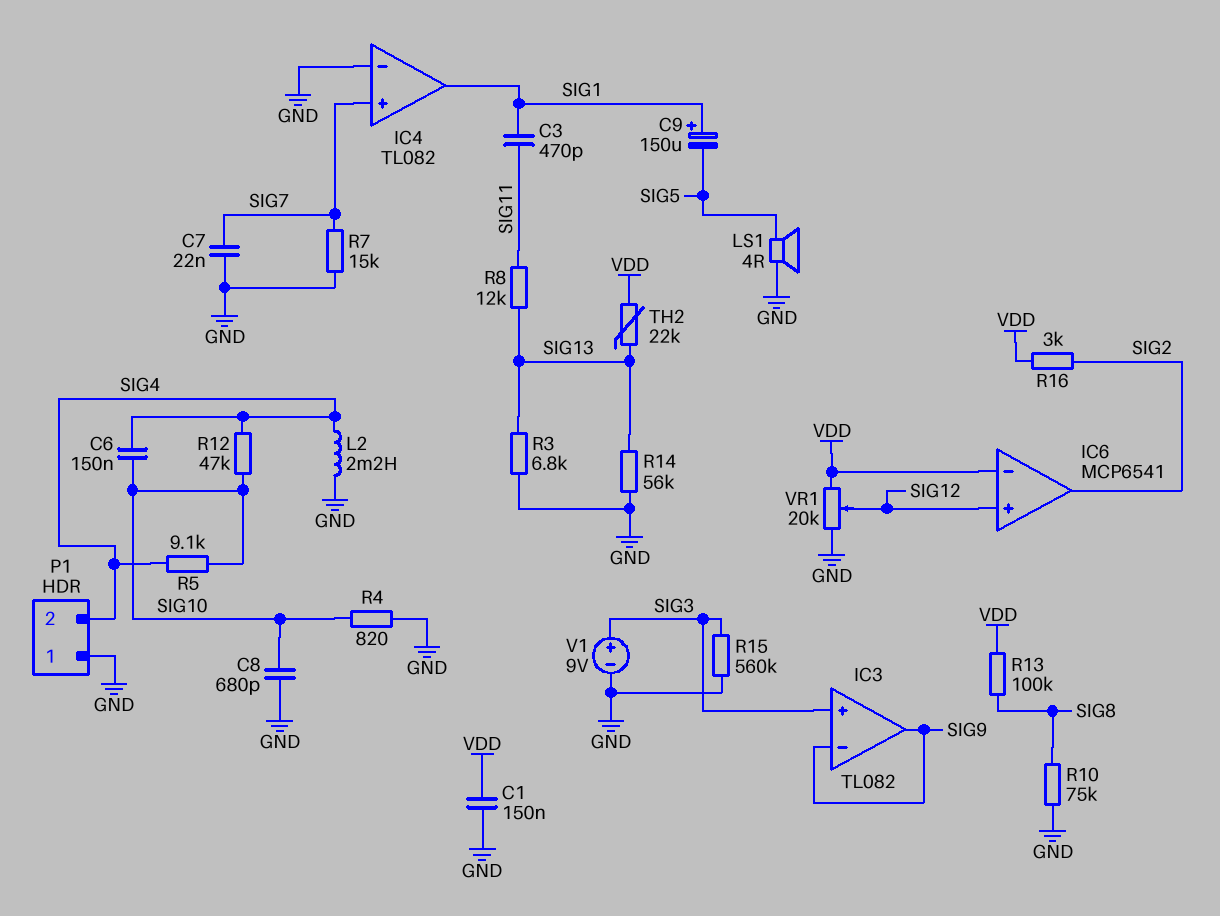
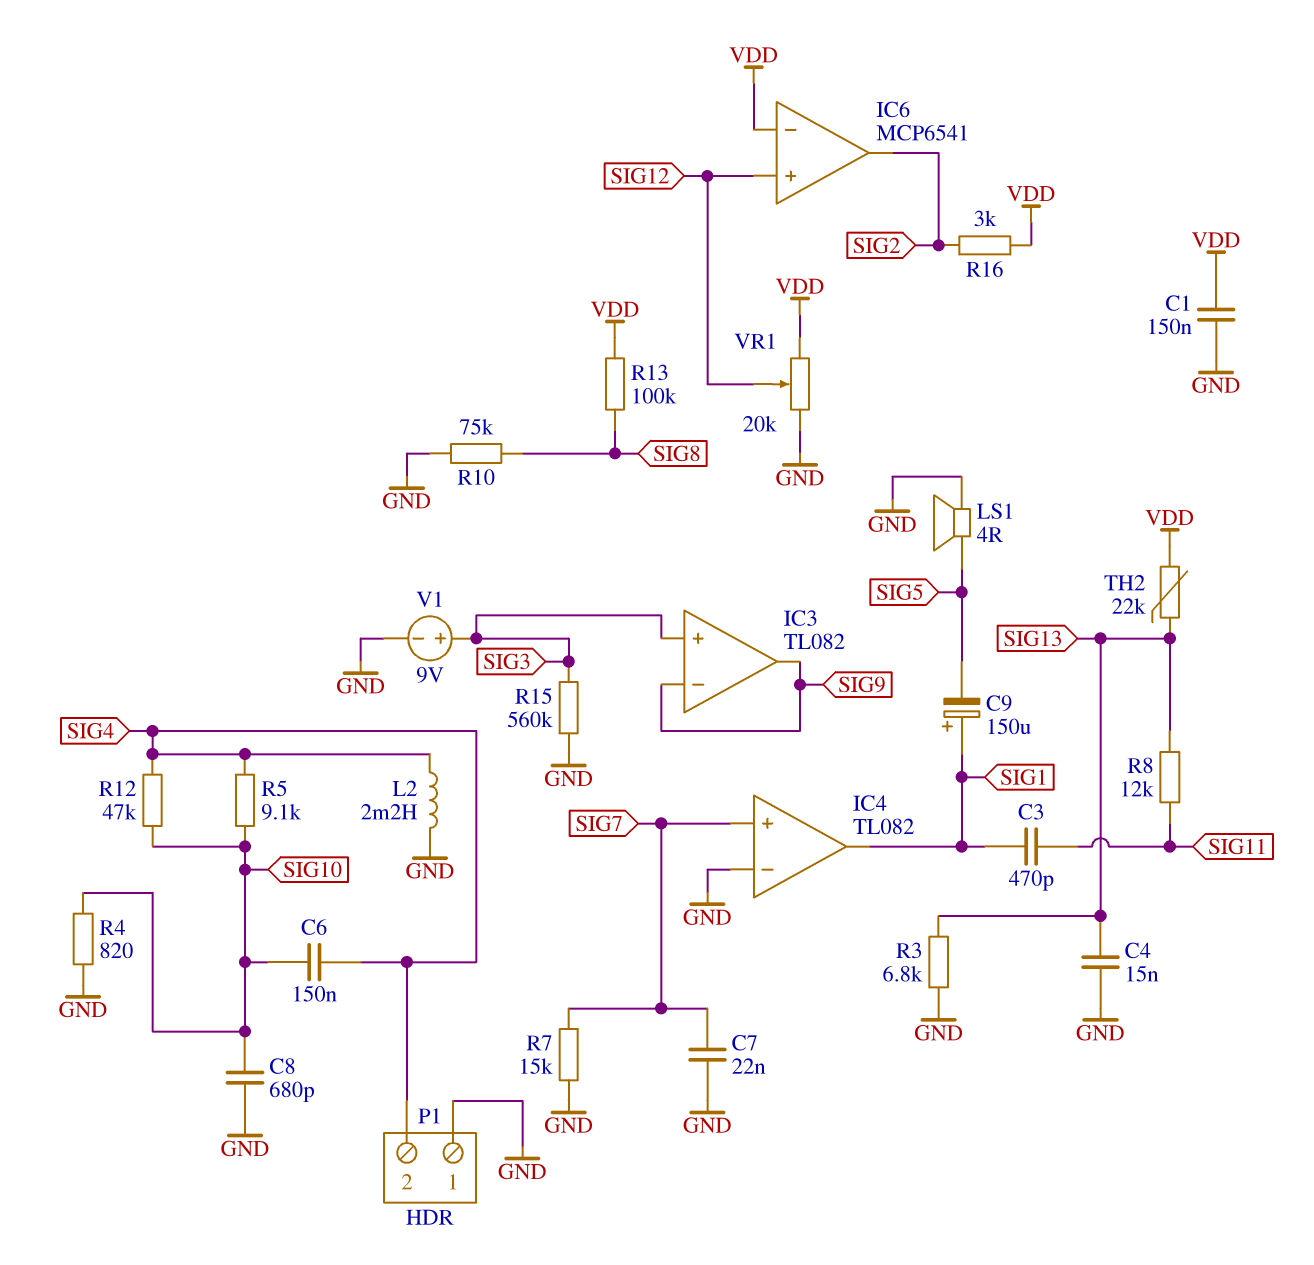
C4: none -> 15nF (GND, SIG13)
R14: 56k (GND, SIG13) -> none

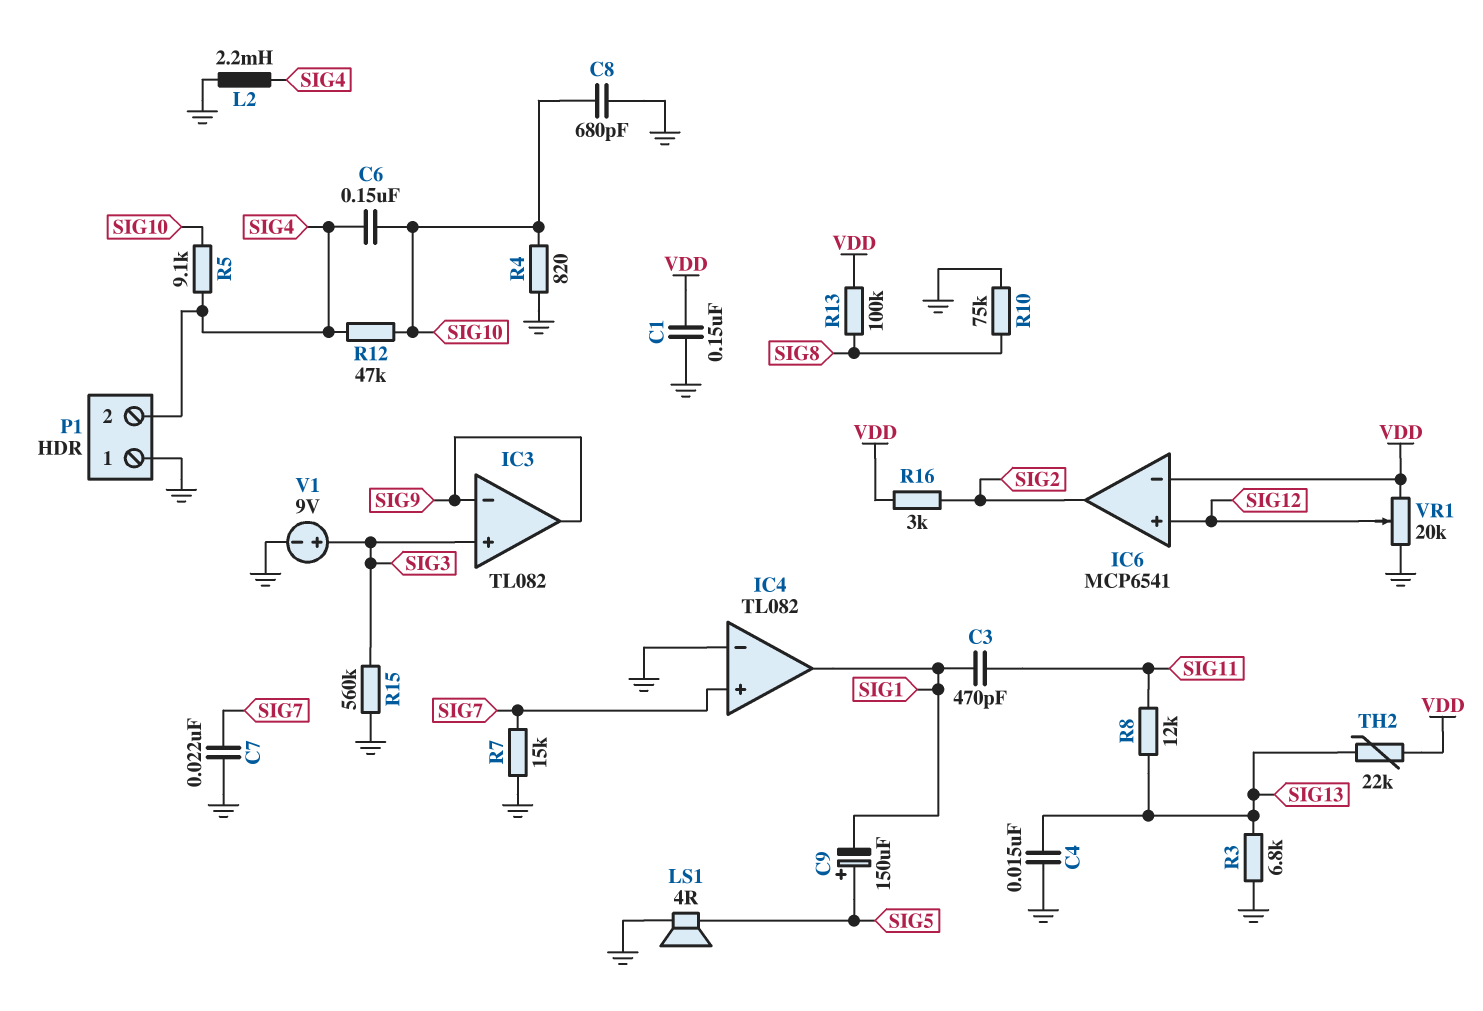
C9: 150uF (plus SIG1, minus SIG5) -> 150uF (plus SIG5, minus SIG1)

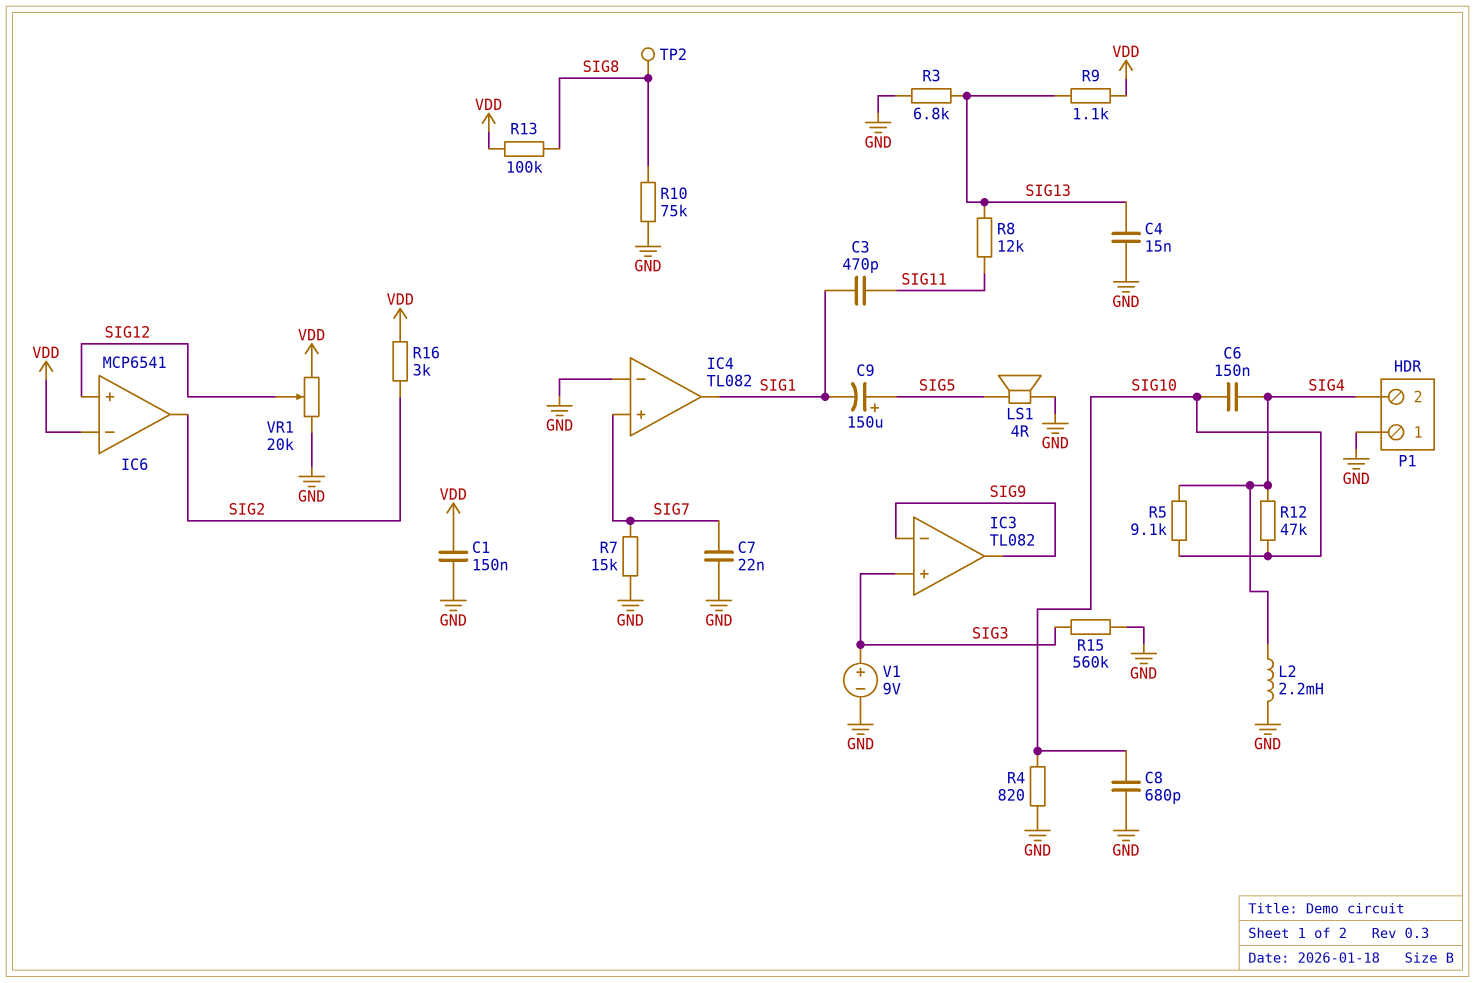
R9: none -> 1.1k (SIG13, VDD)
TH2: 22k (SIG13, VDD) -> none
TP2: none -> test point (SIG8)

